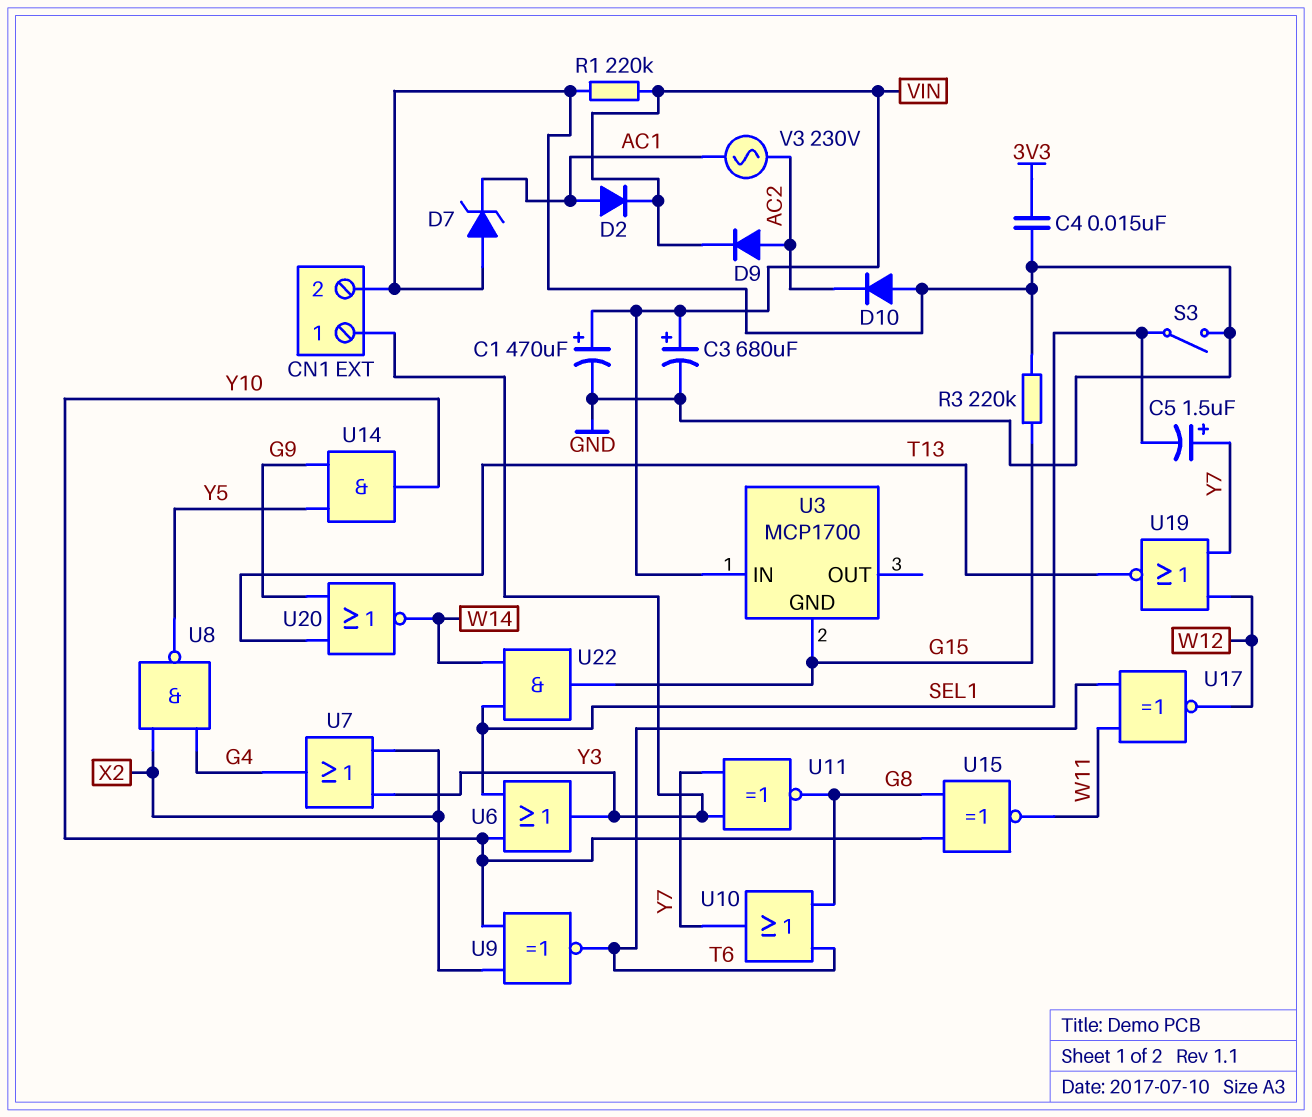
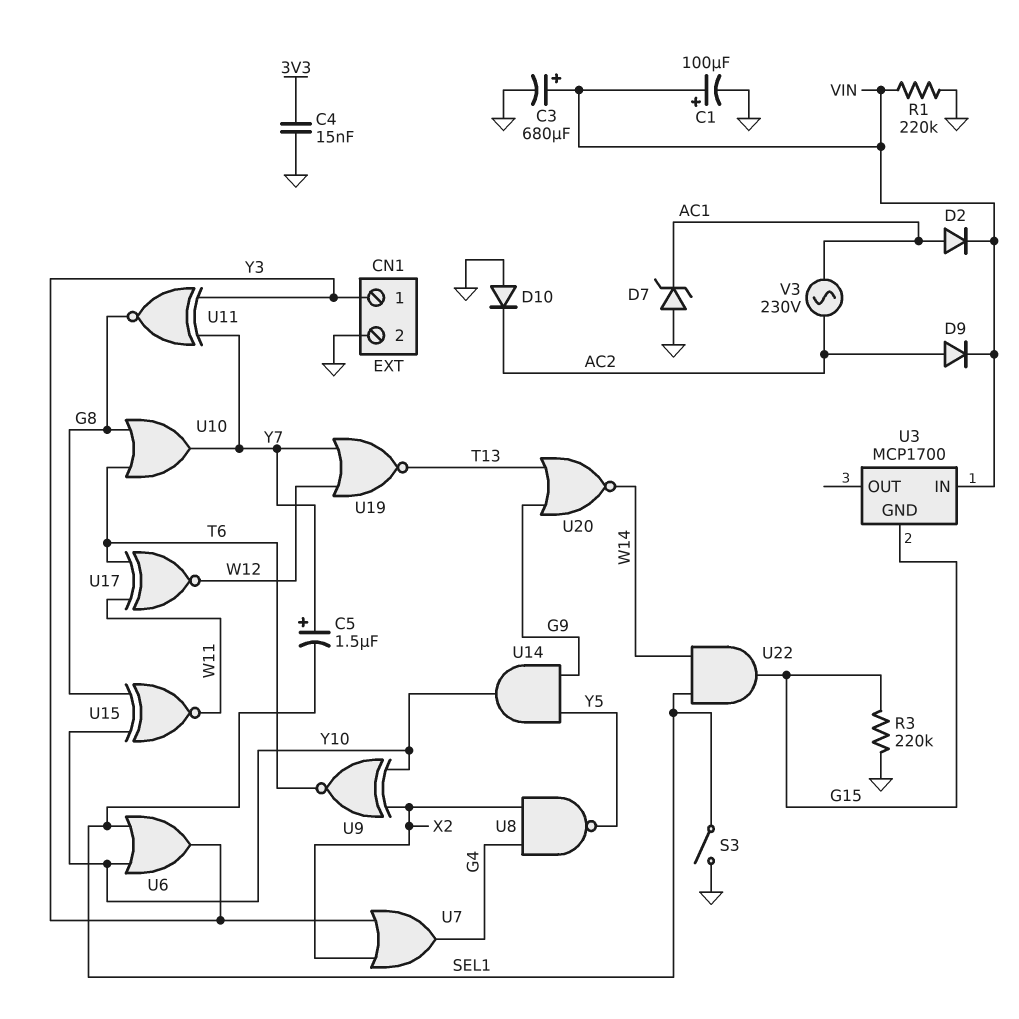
C1: 470uF (plus VIN, minus GND) -> 100uF (plus VIN, minus GND)

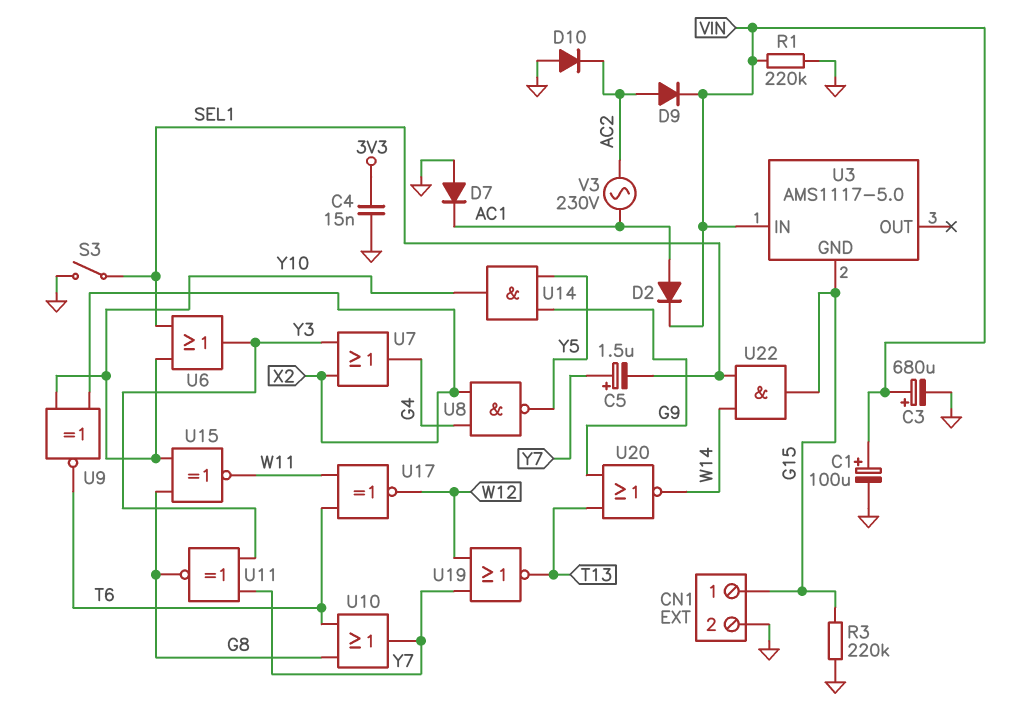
CN1 pin 1: Y3 -> G15
D7: zener (A GND, K AC1) -> diode (A GND, K AC1)
U3: MCP1700 -> AMS1117-5.0

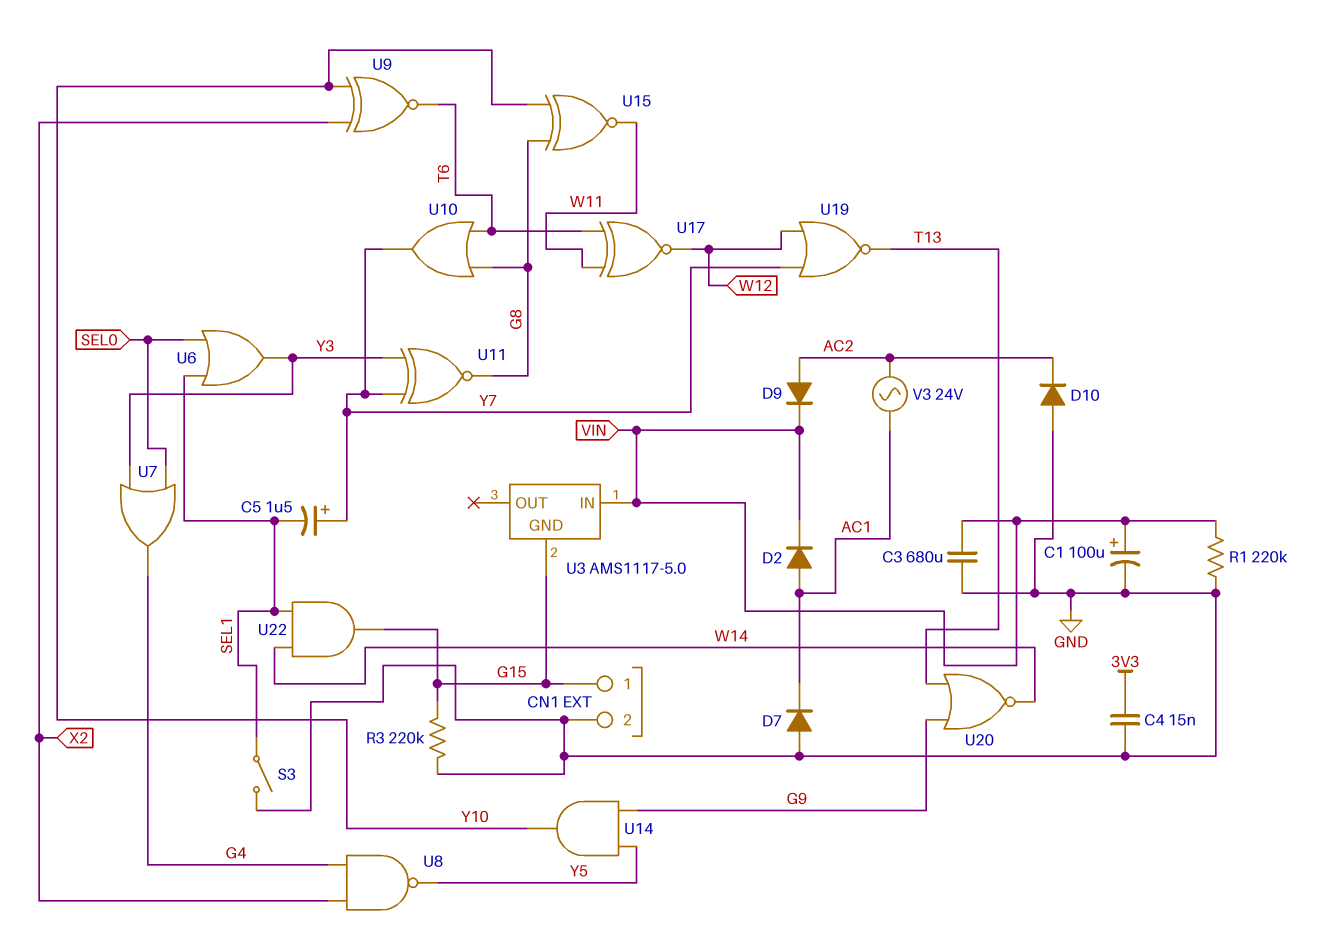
C3: 680uF (plus VIN, minus GND) -> 680uF (GND, VIN)
U6: OR (in SEL1, in Y10, out Y3) -> OR (in SEL0, in SEL1, out Y3)
U7: OR (in X2, in Y3, out G4) -> OR (in SEL0, in Y3, out G4)
V3: AC 230V (AC1, AC2) -> AC 24V (AC1, AC2)

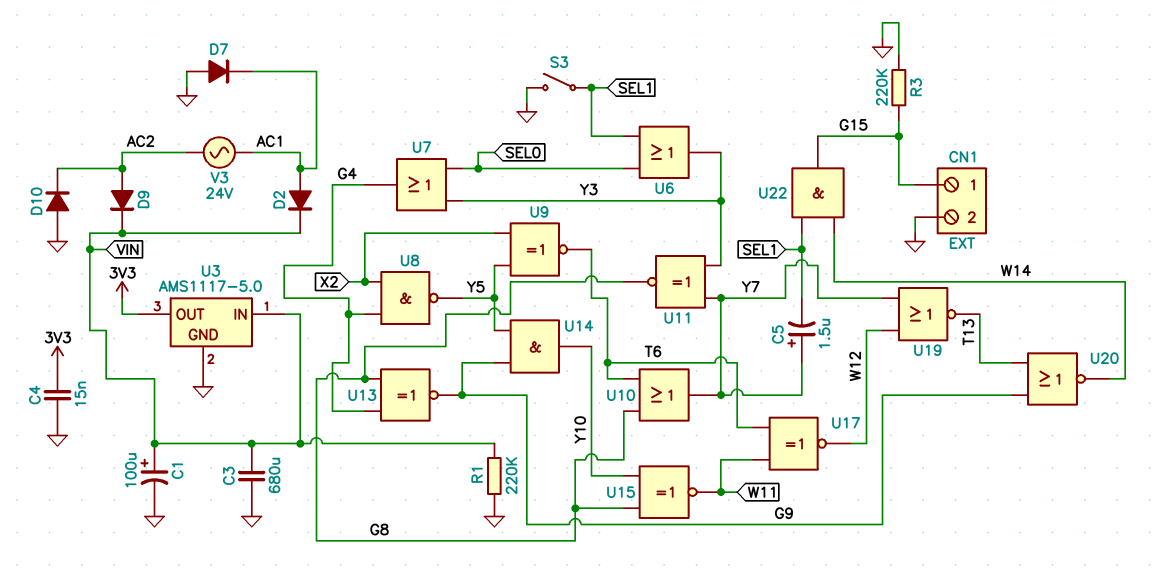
U3 pin GND: G15 -> GND
U3 pin OUT: none -> 3V3
U9: XNOR (in X2, in Y10, out T6) -> XNOR (in X2, in Y5, out T6)
U13: none -> XNOR (in G4, in G8, out G9)

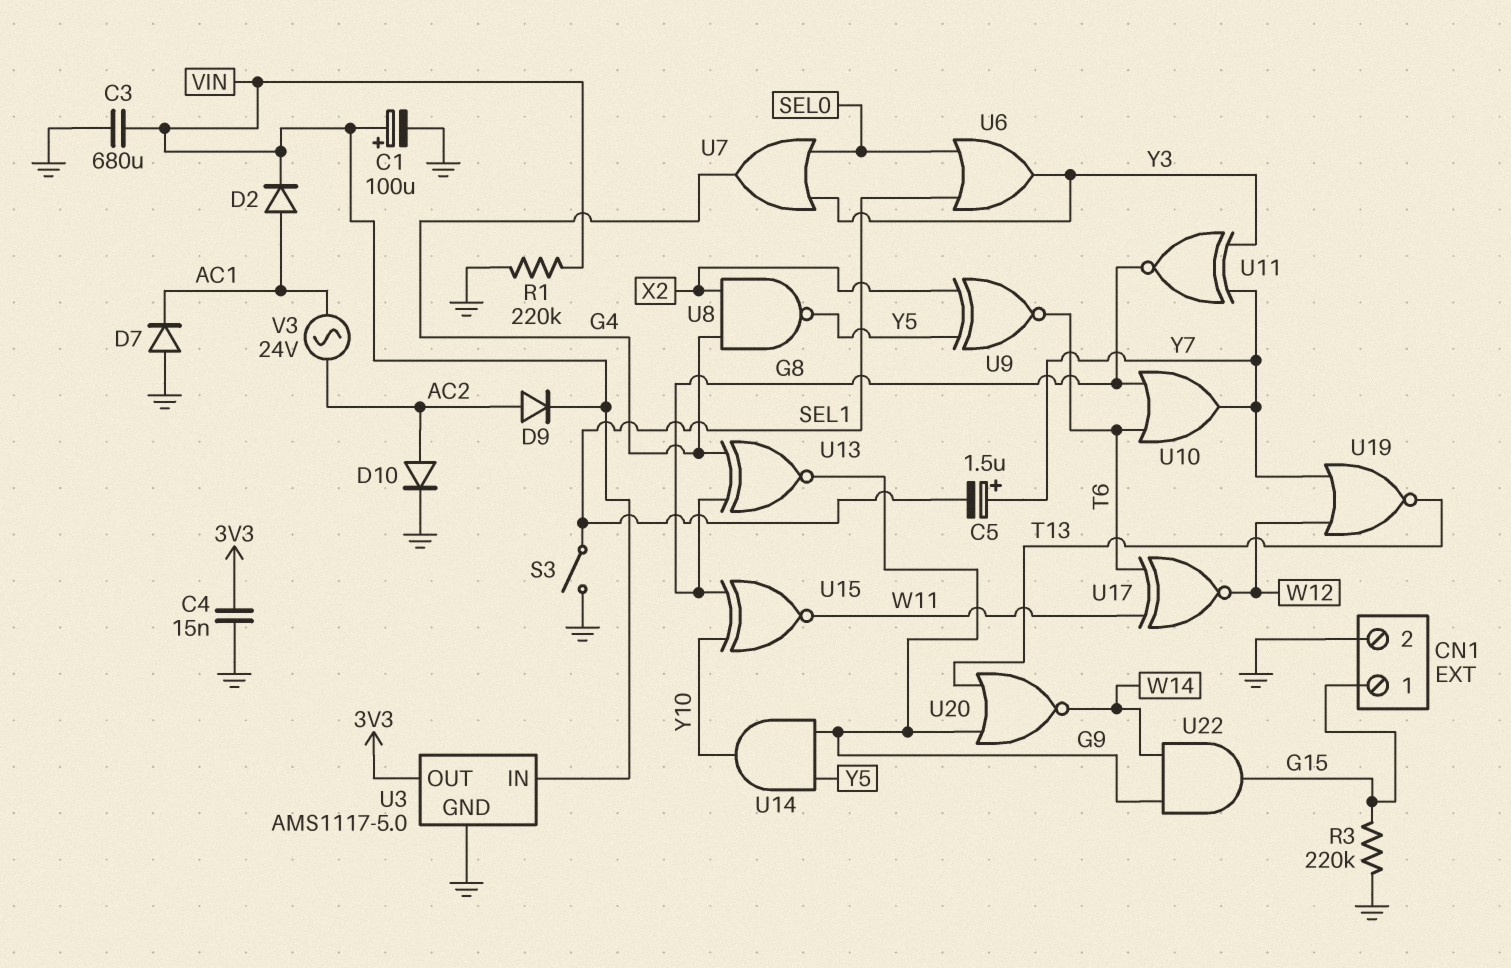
D10: diode (A GND, K AC2) -> diode (A AC2, K GND)
U22: AND (in SEL1, in W14, out G15) -> AND (in G9, in W14, out G15)

